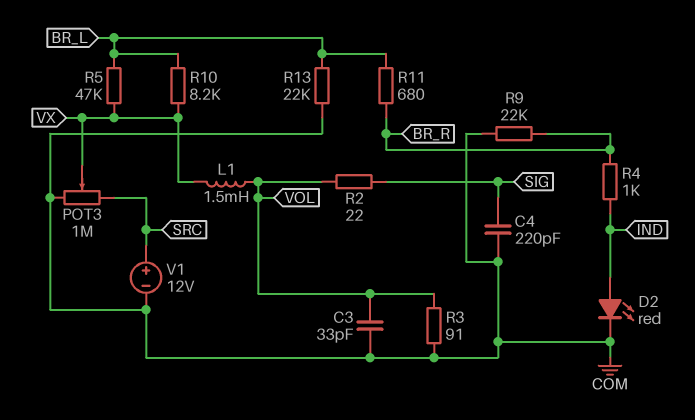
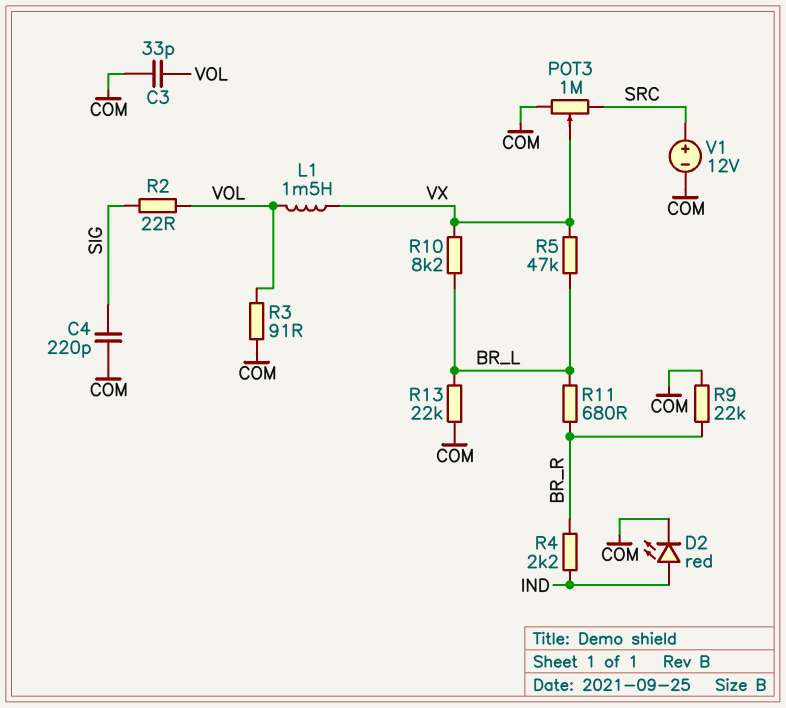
R4: 1k (BR_R, IND) -> 2.2k (BR_R, IND)

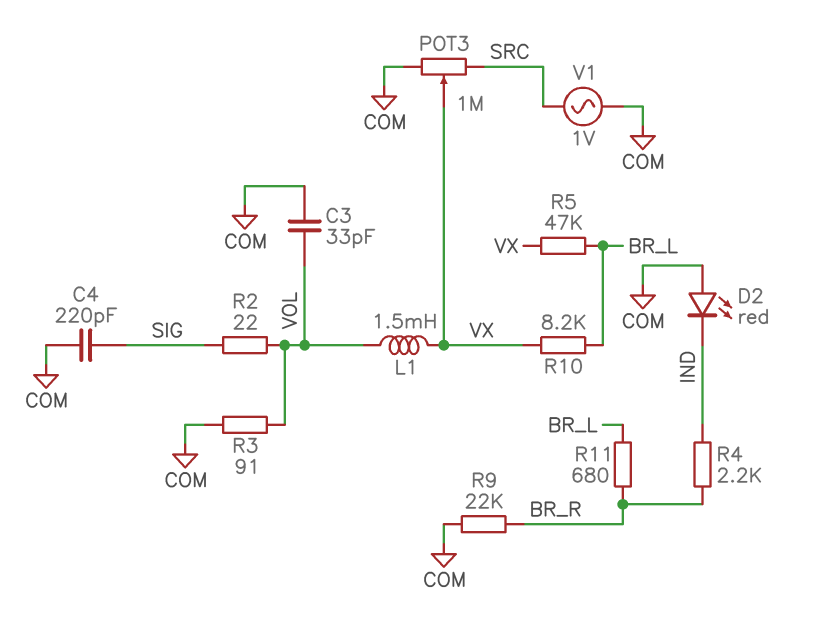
D2: LED red (A IND, K COM) -> LED red (A COM, K IND)
R13: 22k (BR_L, COM) -> none
V1: 12V (plus SRC, minus COM) -> AC 1V (COM, SRC)

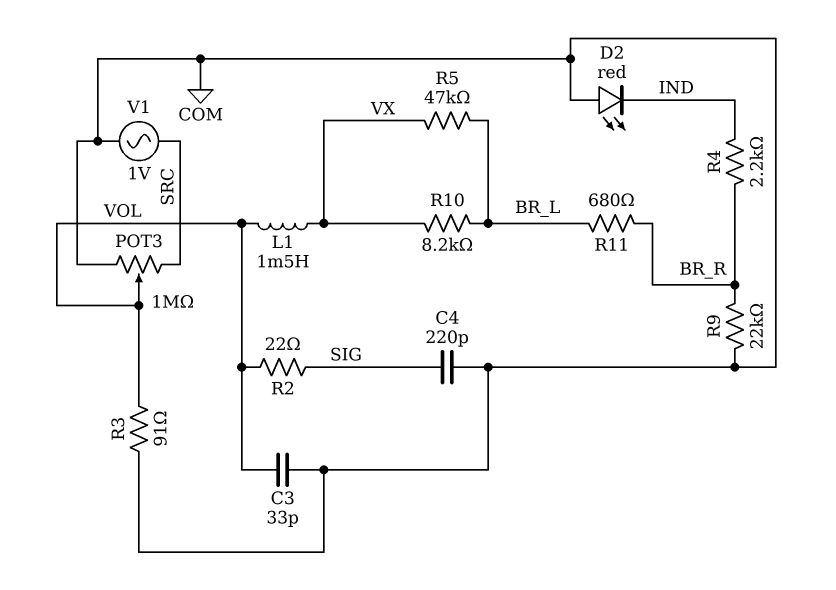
POT3: 1M (COM, SRC, wiper VX) -> 1M (COM, SRC, wiper VOL)

